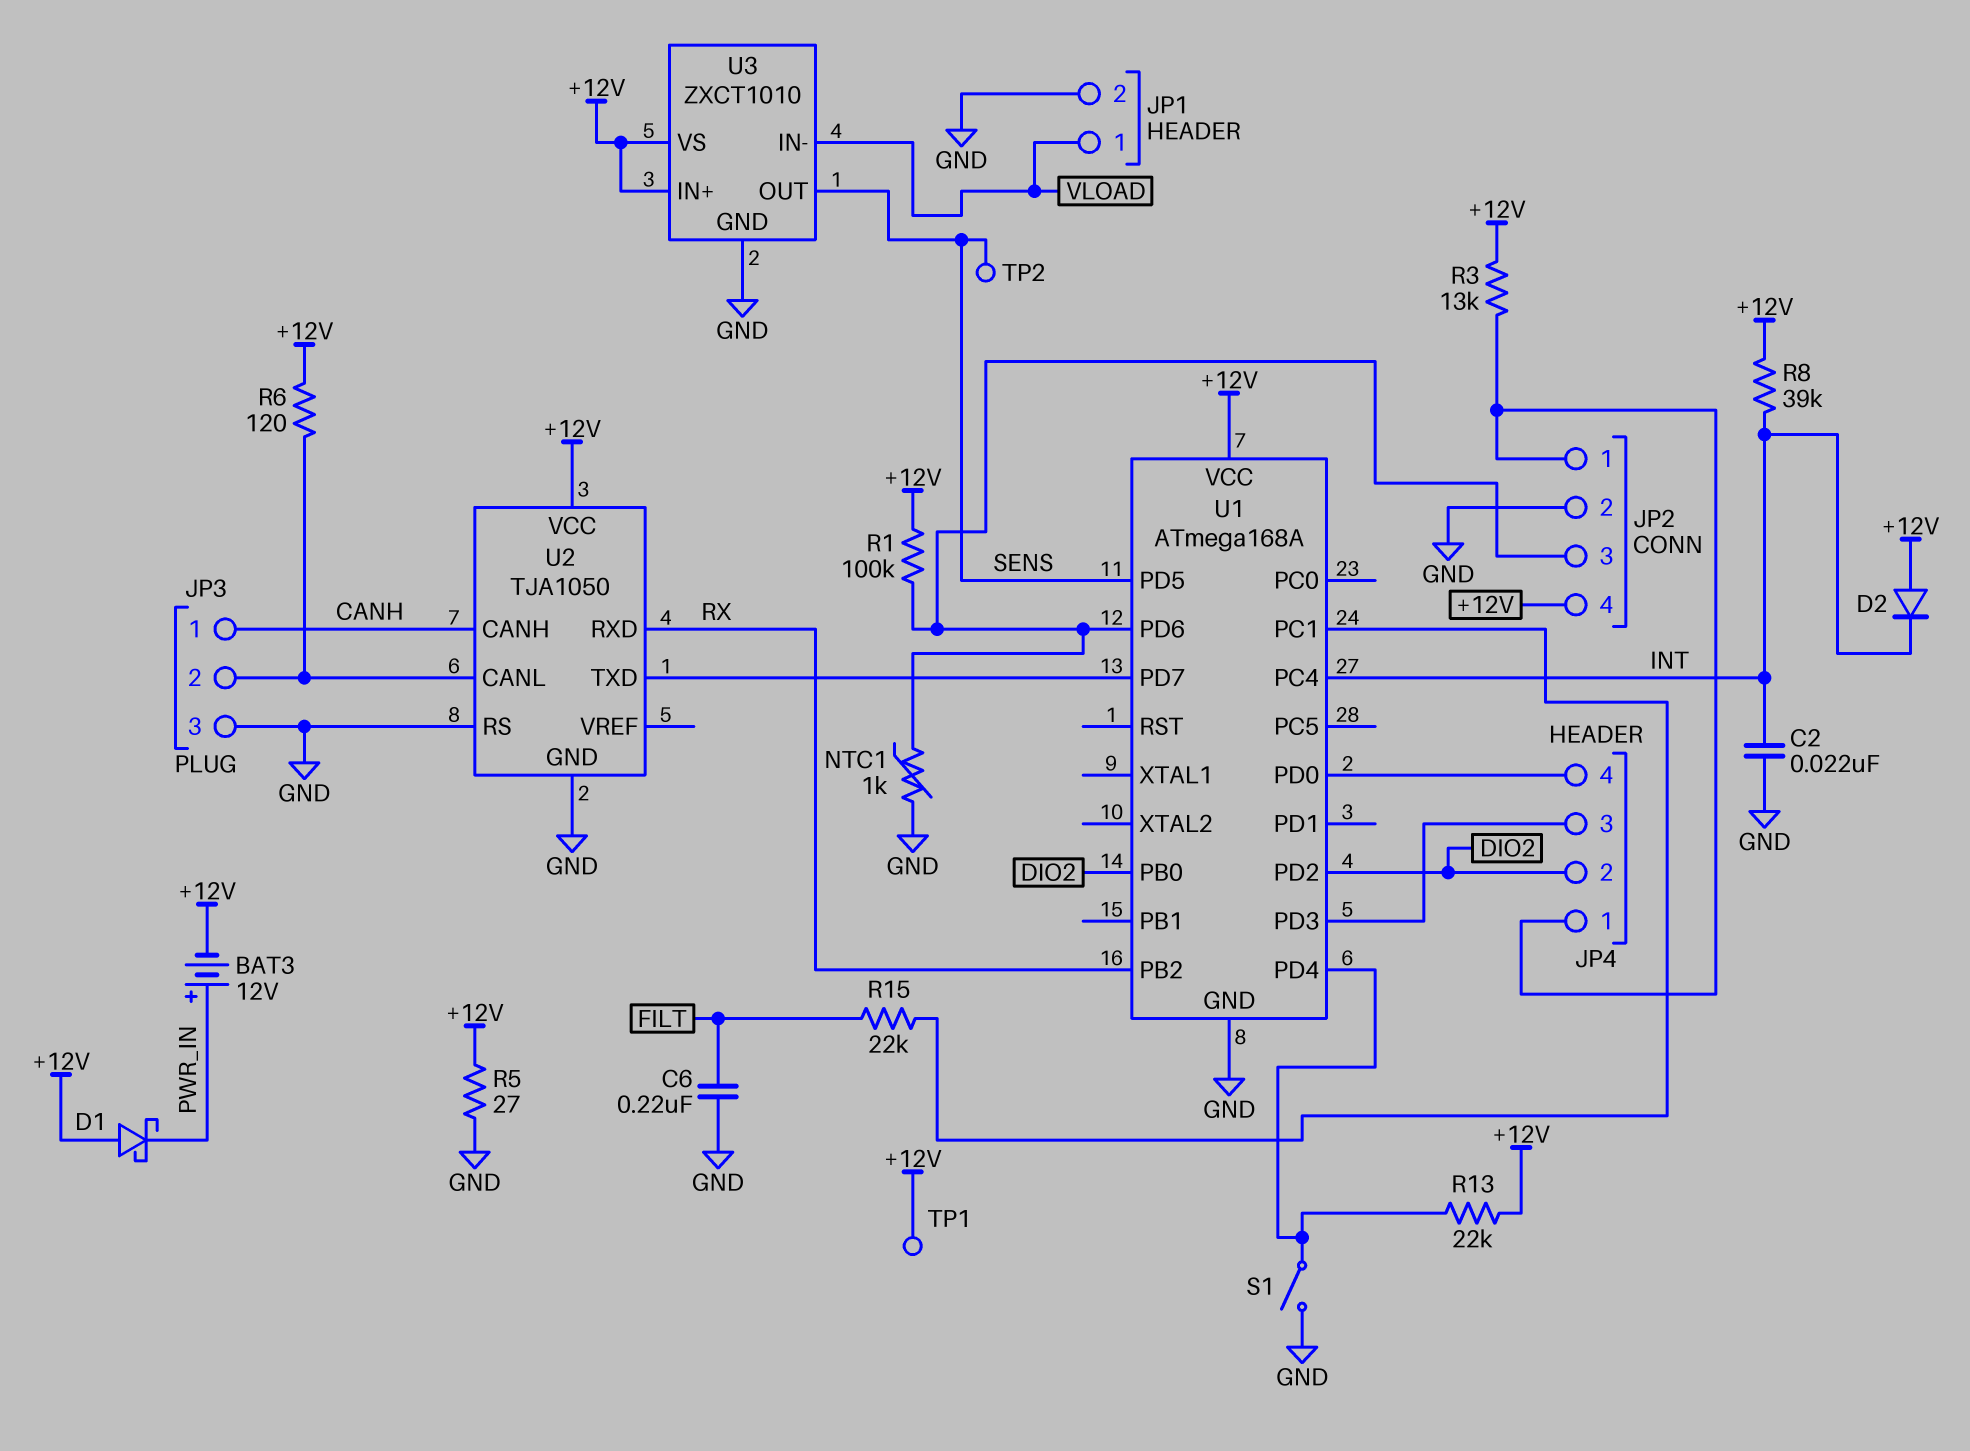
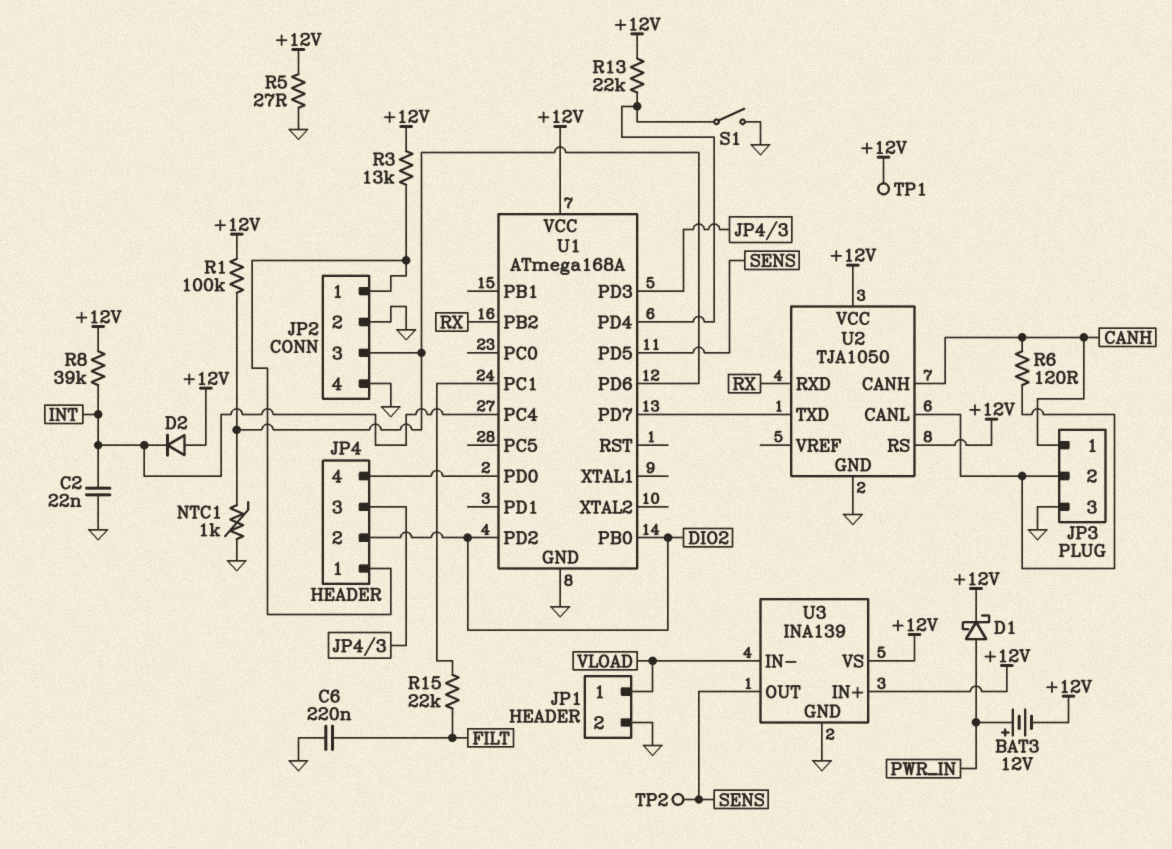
D1: schottky (A +12V, K PWR_IN) -> schottky (A PWR_IN, K +12V)
JP2 pin 4: +12V -> GND
R6: 120 (+12V, JP3/2) -> 120 (CANH, JP3/2)
U2 pin RS: GND -> +12V
U3: ZXCT1010 -> INA139

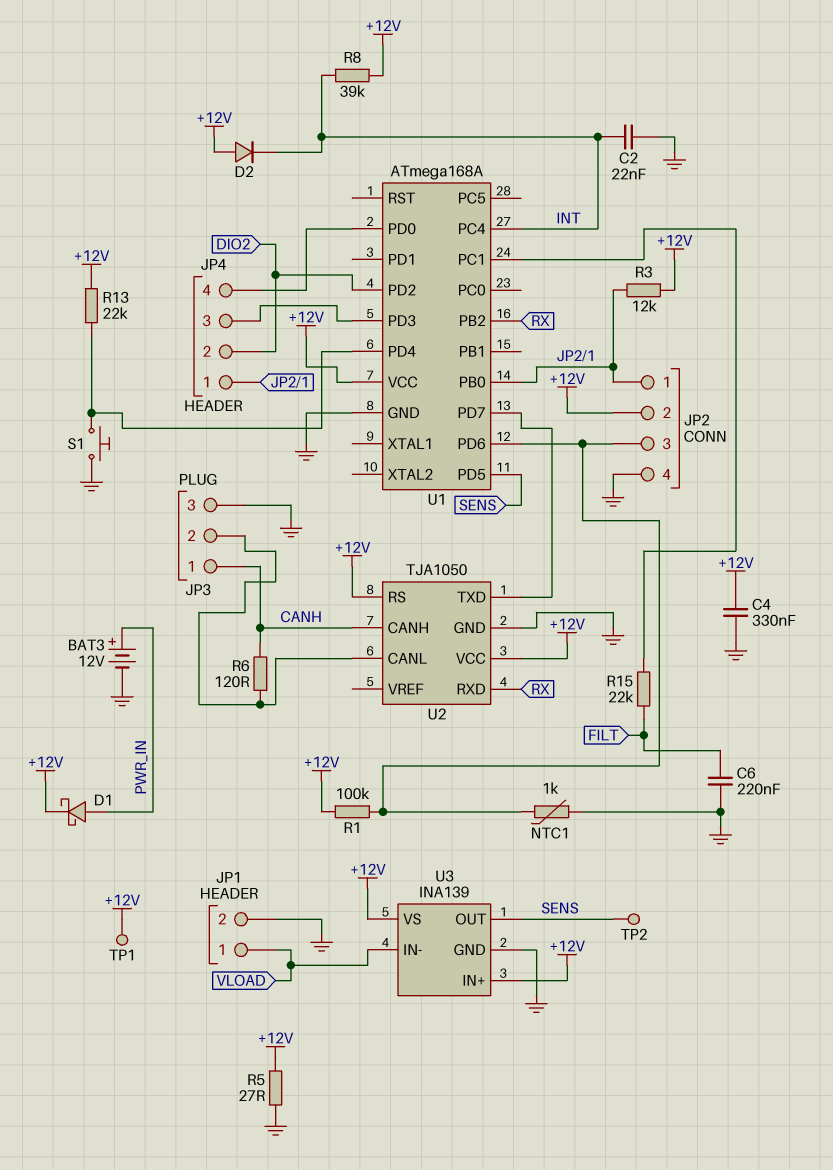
BAT3: 12V (plus PWR_IN, minus +12V) -> 12V (plus PWR_IN, minus GND)
C4: none -> 330nF (+12V, GND)
JP2 pin 2: GND -> +12V
R3: 13k (+12V, JP2/1) -> 12k (+12V, JP2/1)
S1: switch (GND, U1/PD4) -> button (GND, U1/PD4)
U1 pin PB0: DIO2 -> JP2/1

